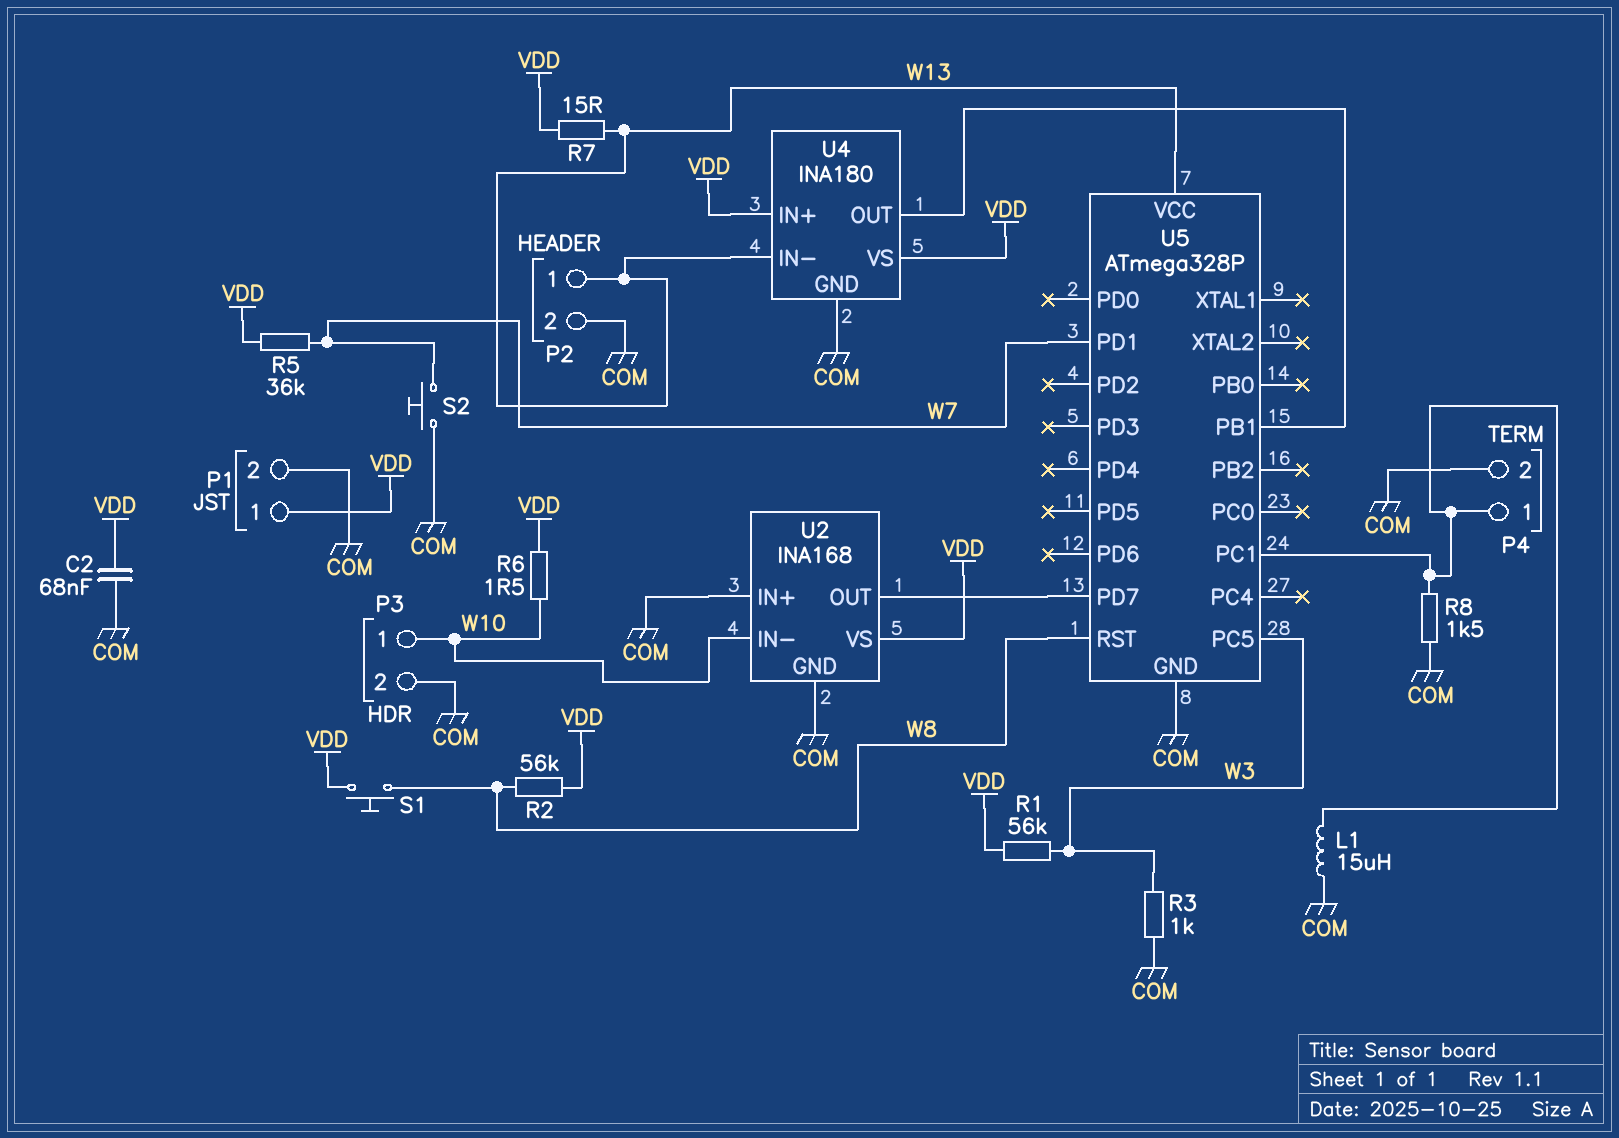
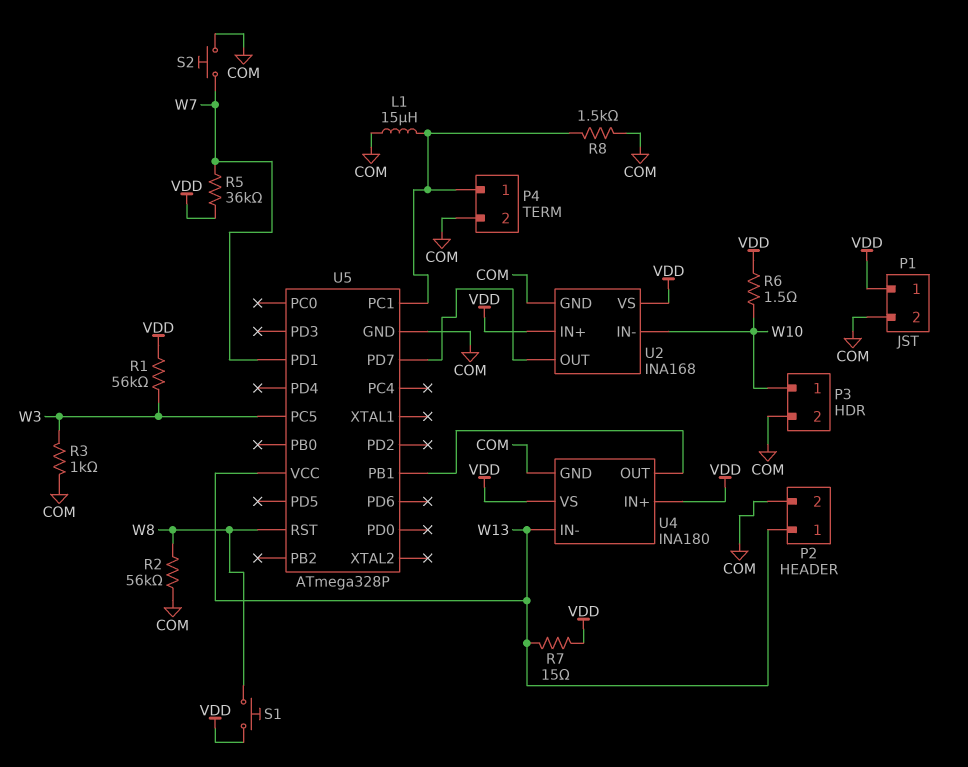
C2: 68nF (COM, VDD) -> none
R2: 56k (VDD, W8) -> 56k (COM, W8)
U2 pin IN+: COM -> VDD

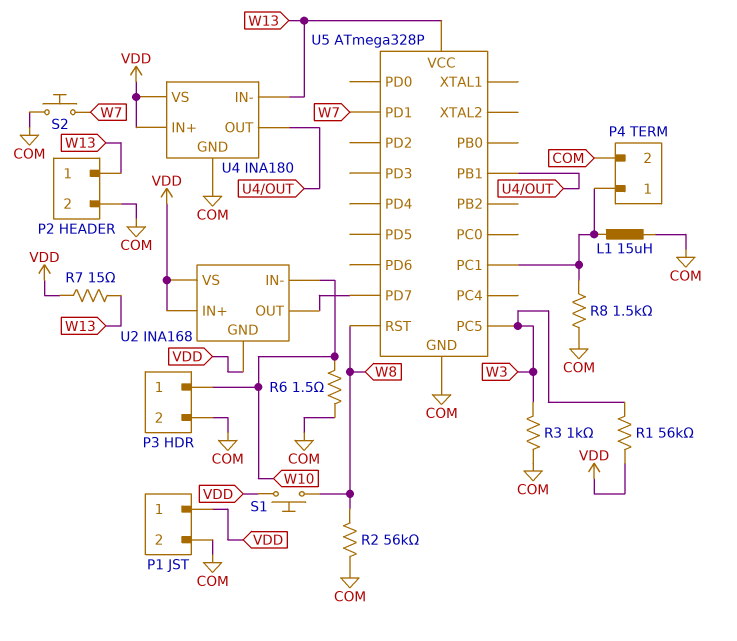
R5: 36k (VDD, W7) -> none
R6: 1.5 (VDD, W10) -> 1.5 (COM, W10)
U2 pin GND: COM -> VDD

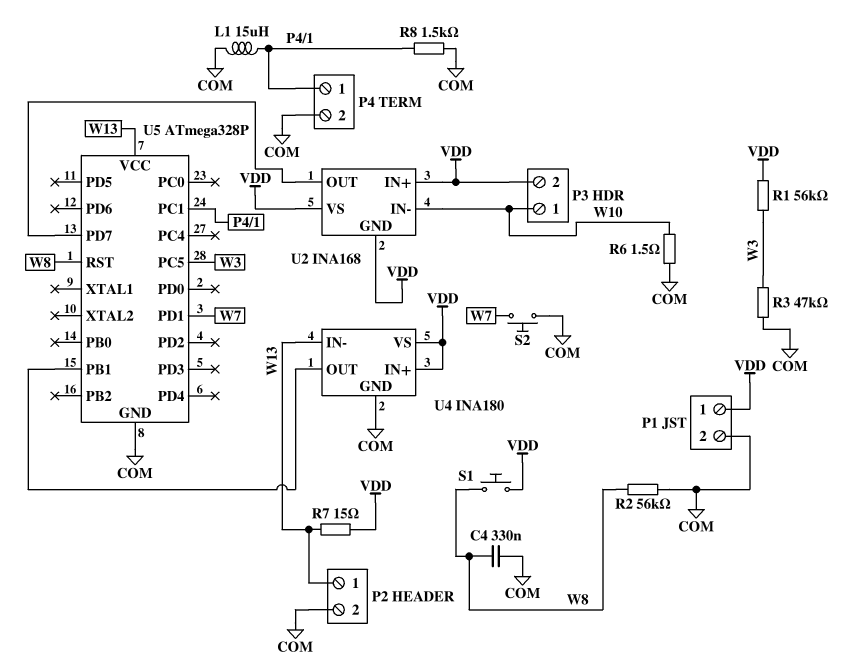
C4: none -> 330nF (COM, W8)
P3 pin 2: COM -> VDD
R3: 1k (COM, W3) -> 47k (COM, W3)

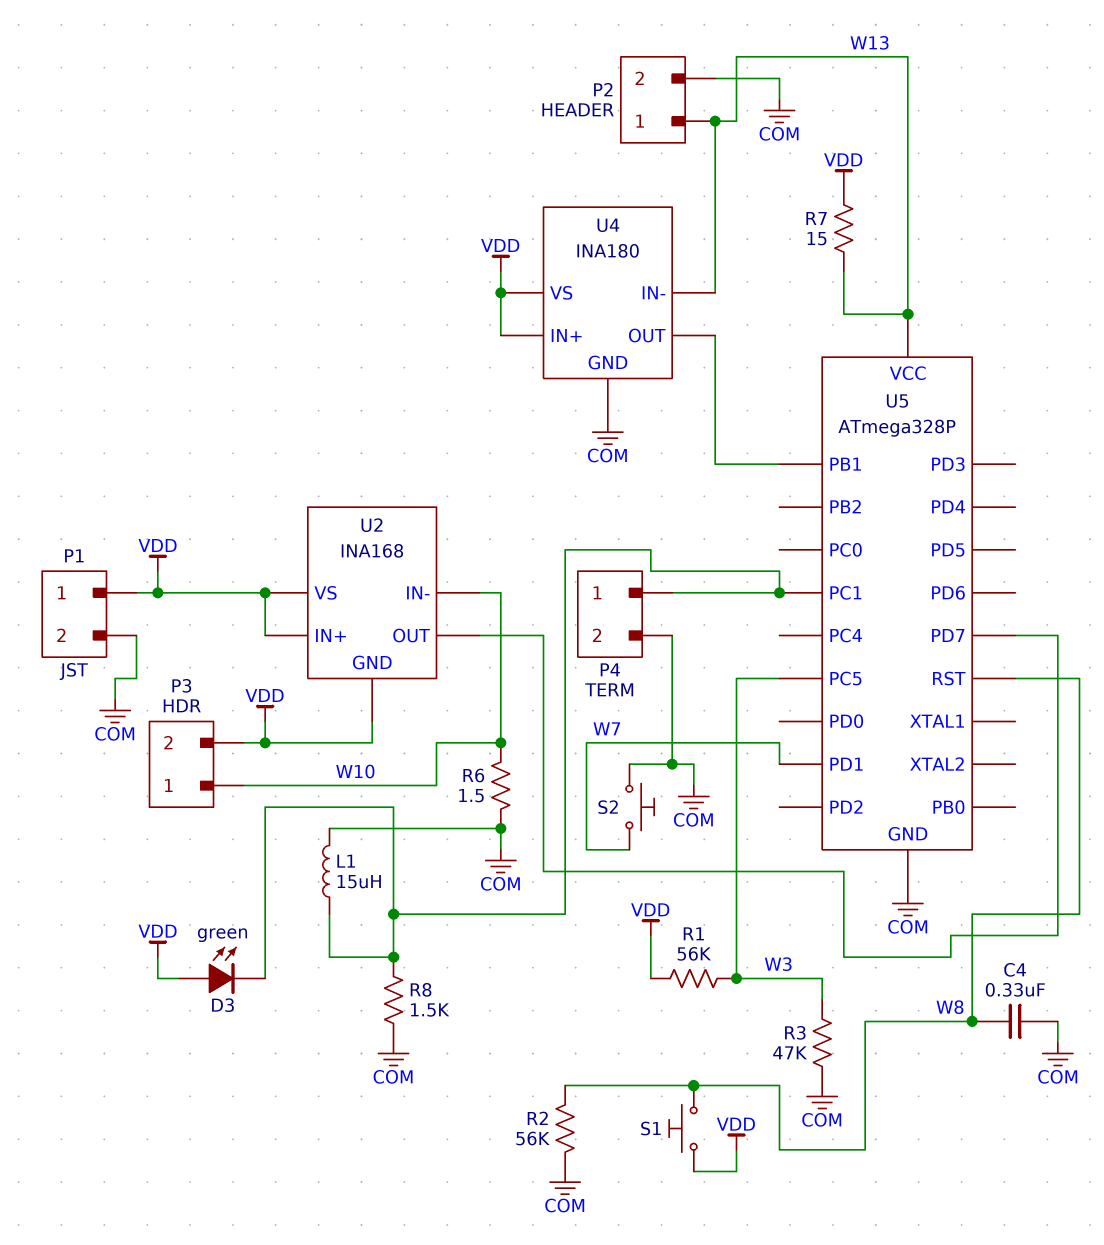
D3: none -> LED green (A VDD, K P4/1)

